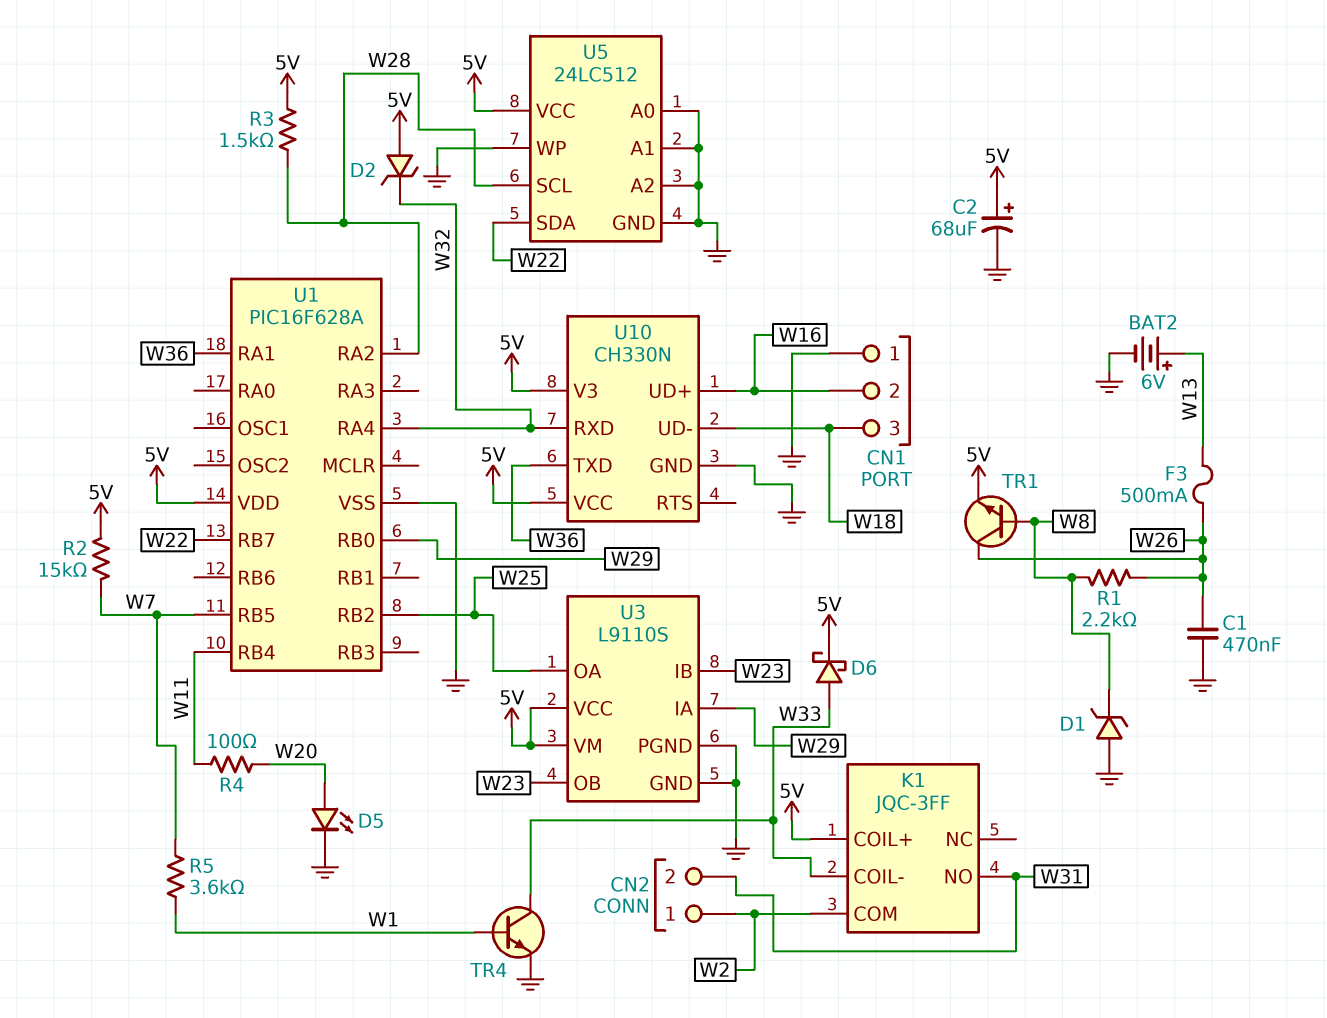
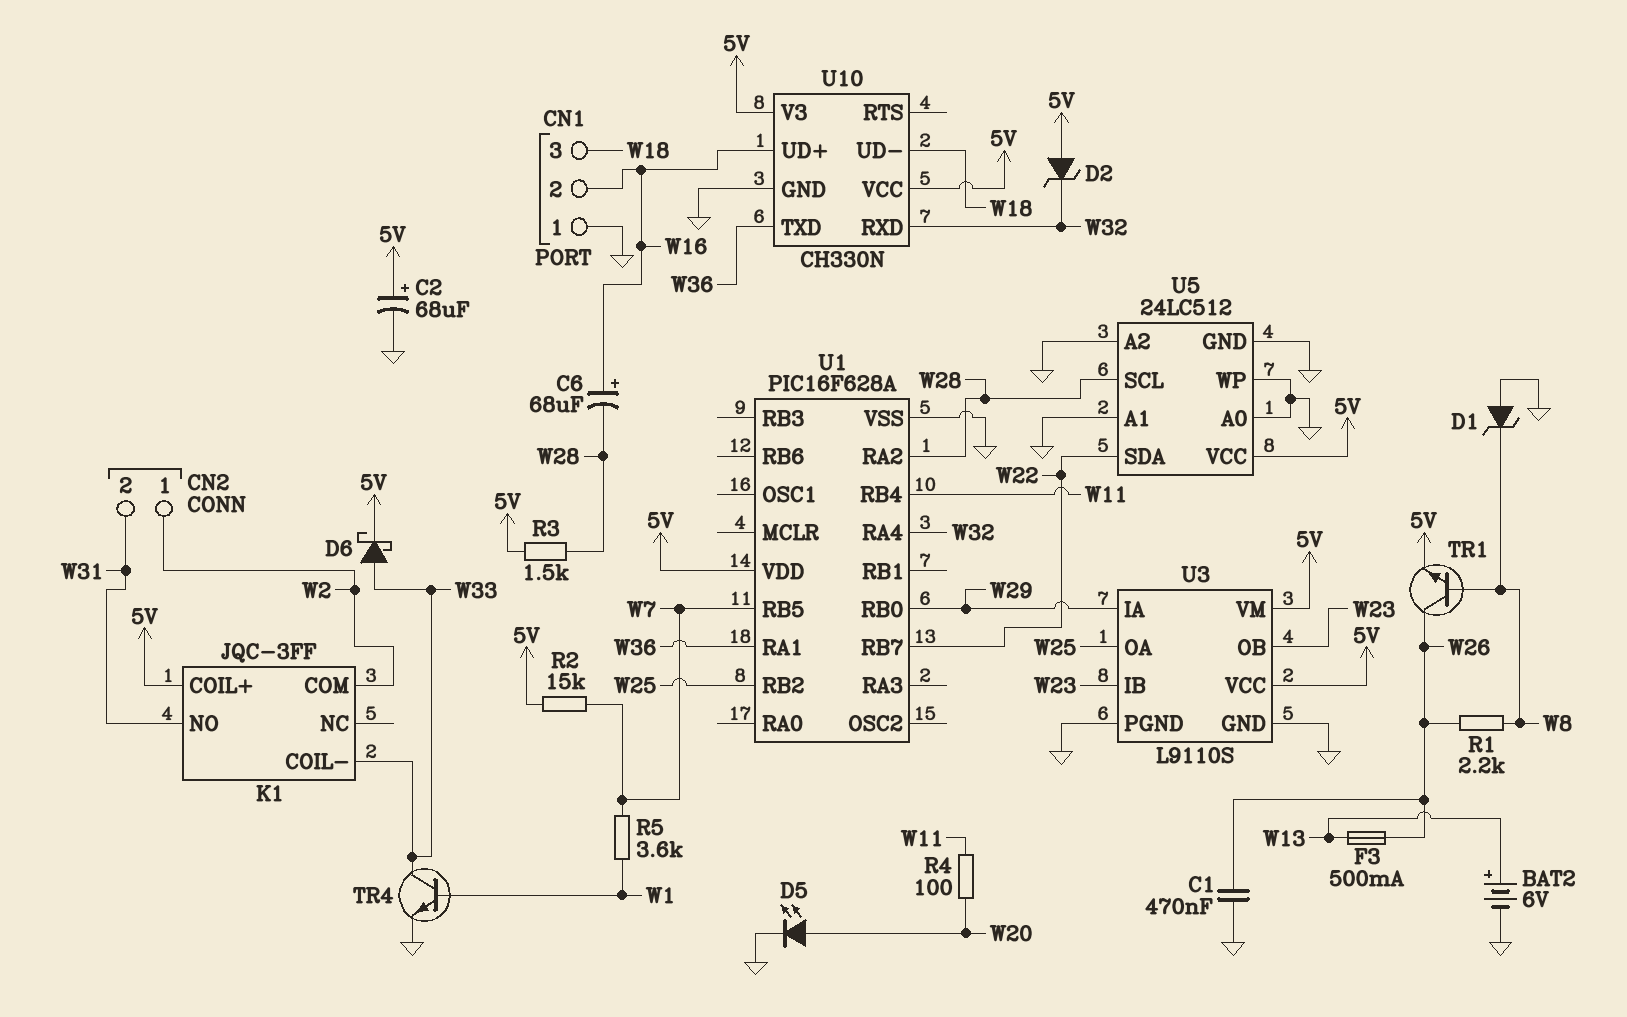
C6: none -> 68uF (plus W16, minus W28)

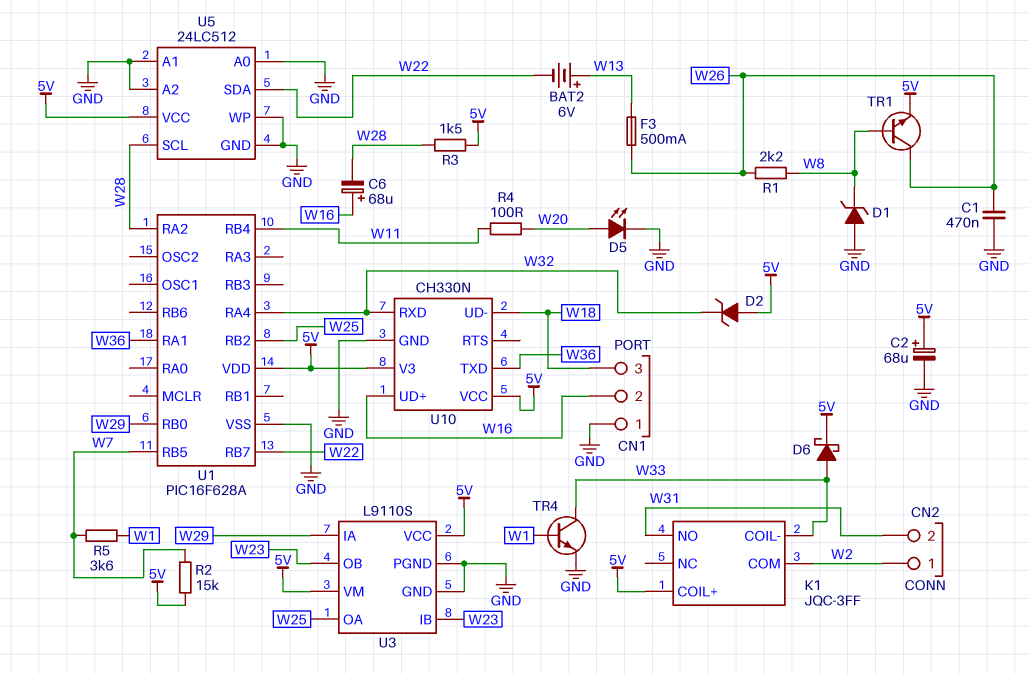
BAT2: 6V (plus W13, minus GND) -> 6V (plus W13, minus W22)

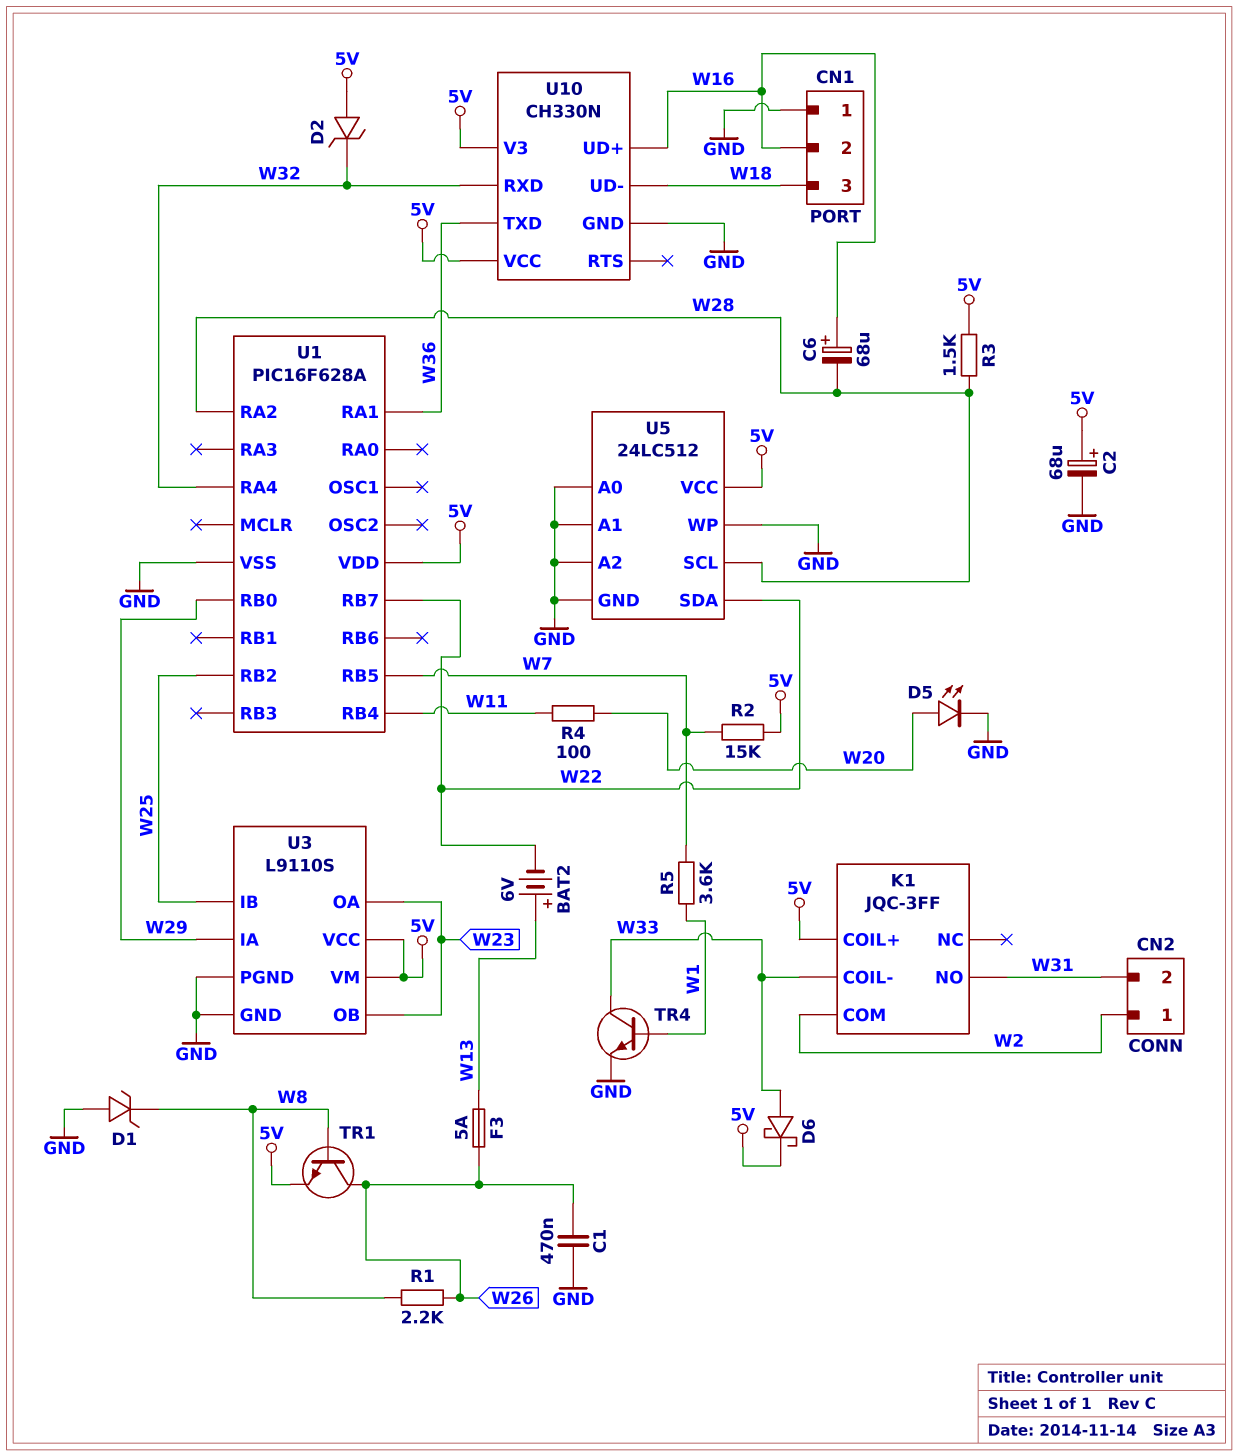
F3: 500mA (W13, W26) -> 5A (W13, W26)
U3 pin IB: W23 -> W25
U3 pin OA: W25 -> W23

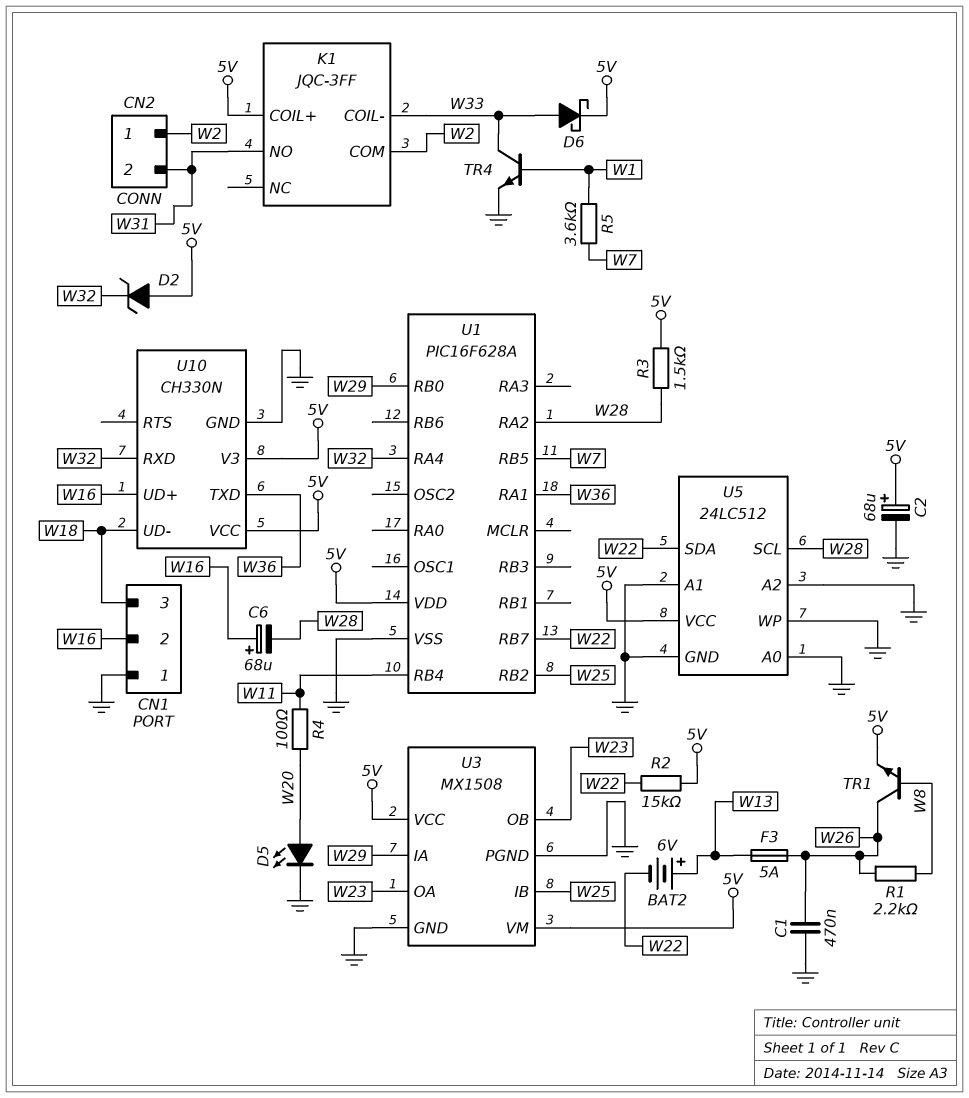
D1: zener (A GND, K W8) -> none
R2: 15k (5V, W7) -> 15k (5V, W22)
U3: L9110S -> MX1508

